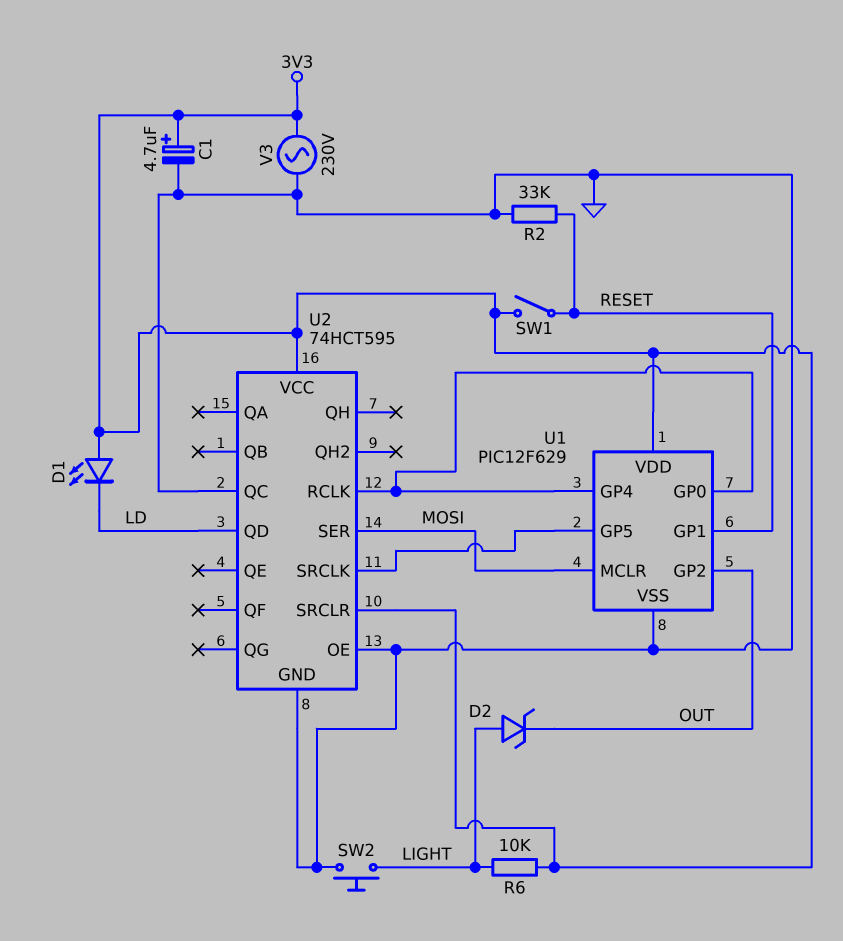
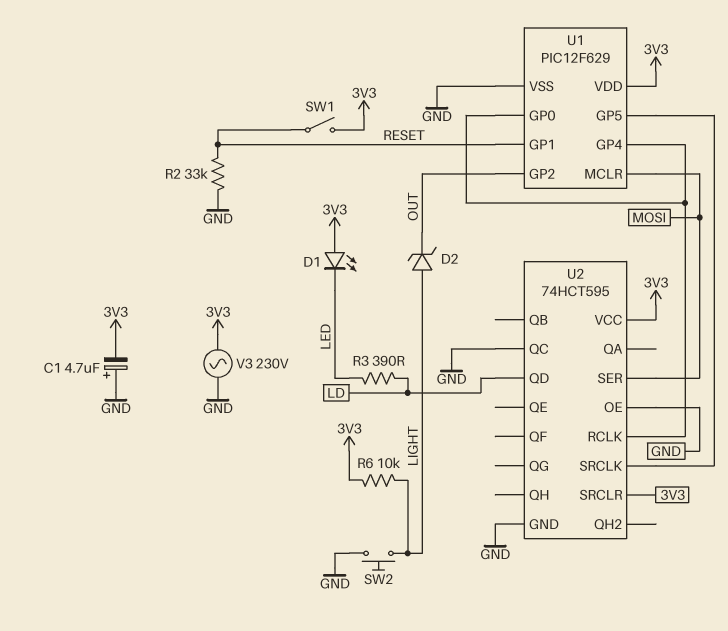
C1: 4.7uF (plus 3V3, minus GND) -> 4.7uF (plus GND, minus 3V3)
D1: LED (A 3V3, K LD) -> LED (A 3V3, K LED)
R3: none -> 390 (LD, LED)

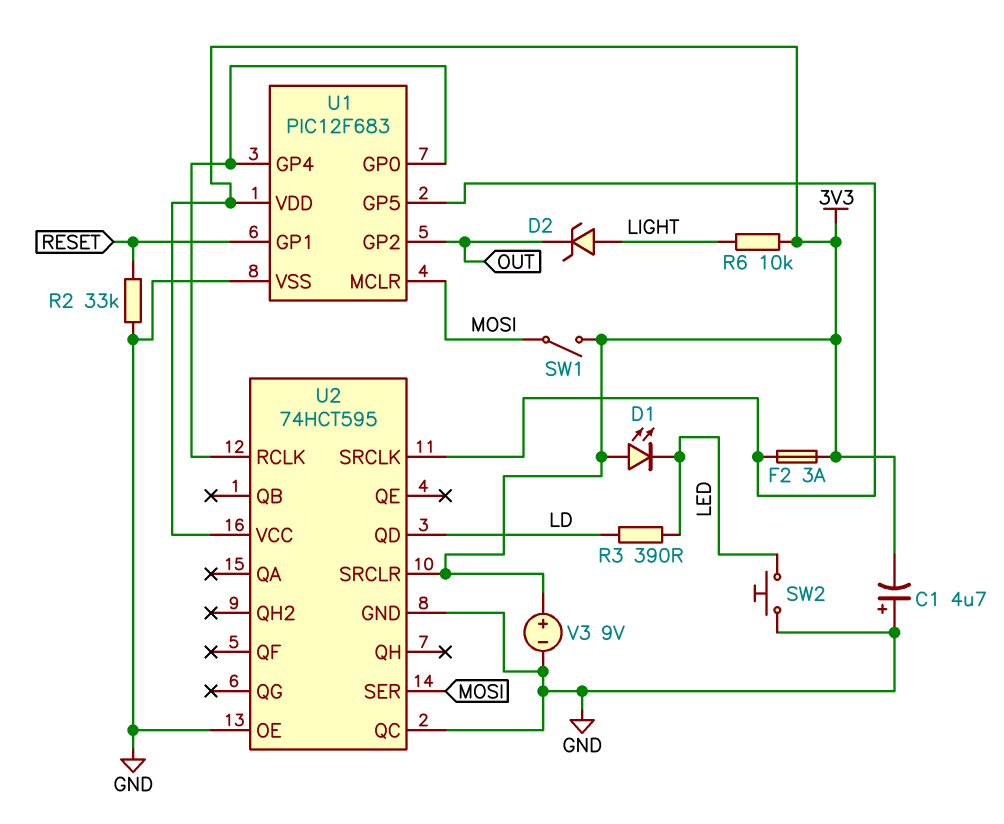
F2: none -> 3A (3V3, U1/GP5)
SW1: switch (3V3, RESET) -> switch (3V3, MOSI)
SW2: button (GND, LIGHT) -> button (GND, LED)
U1: PIC12F629 -> PIC12F683
V3: AC 230V (3V3, GND) -> 9V (plus 3V3, minus GND)

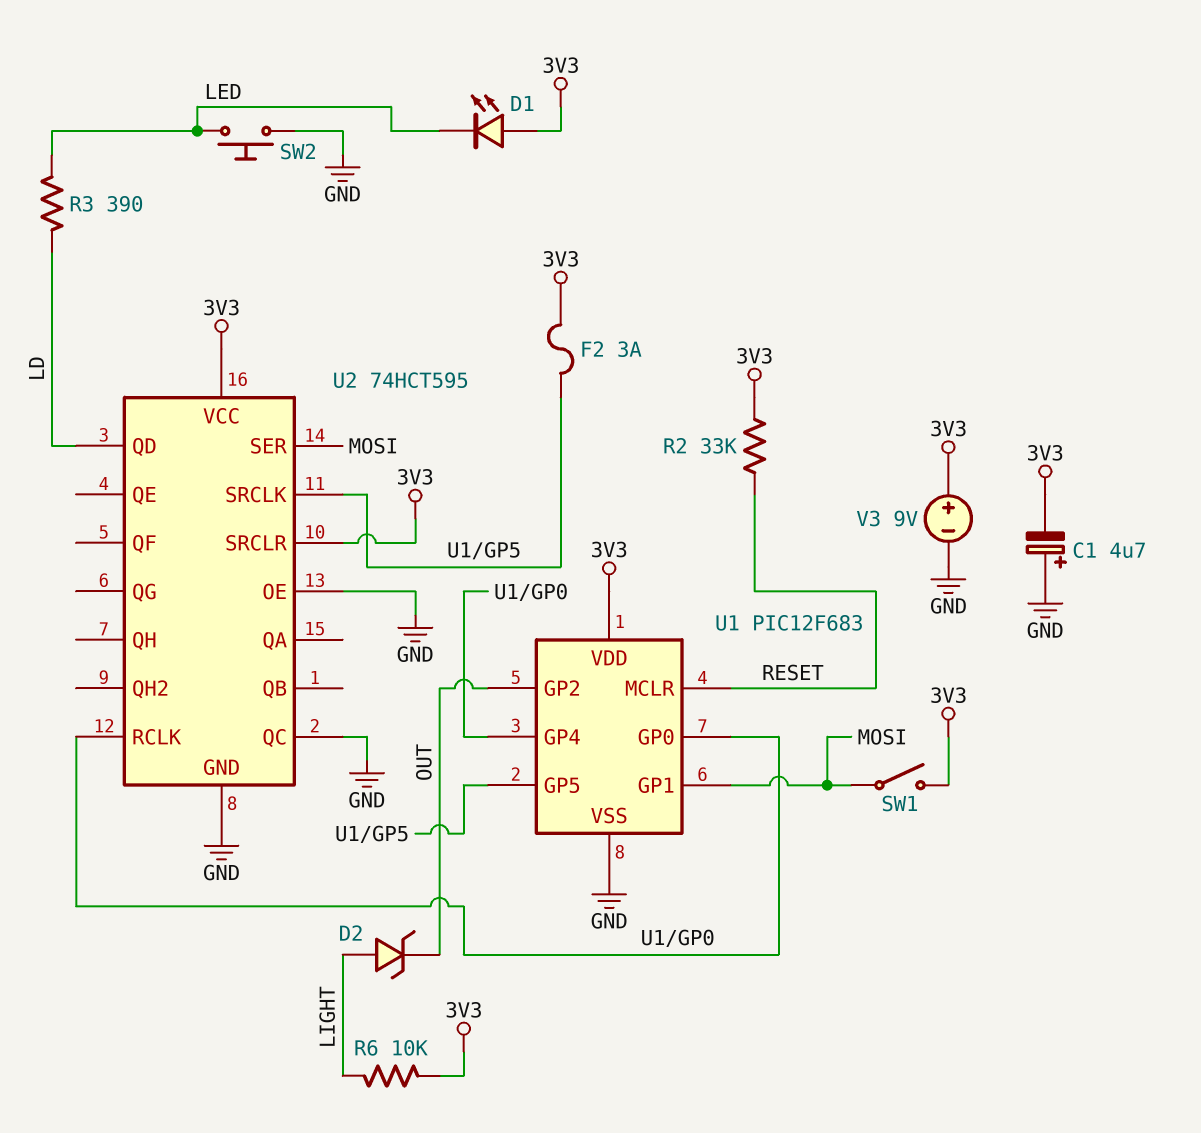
R2: 33k (GND, RESET) -> 33k (3V3, RESET)
U1 pin GP1: RESET -> MOSI
U1 pin MCLR: MOSI -> RESET

